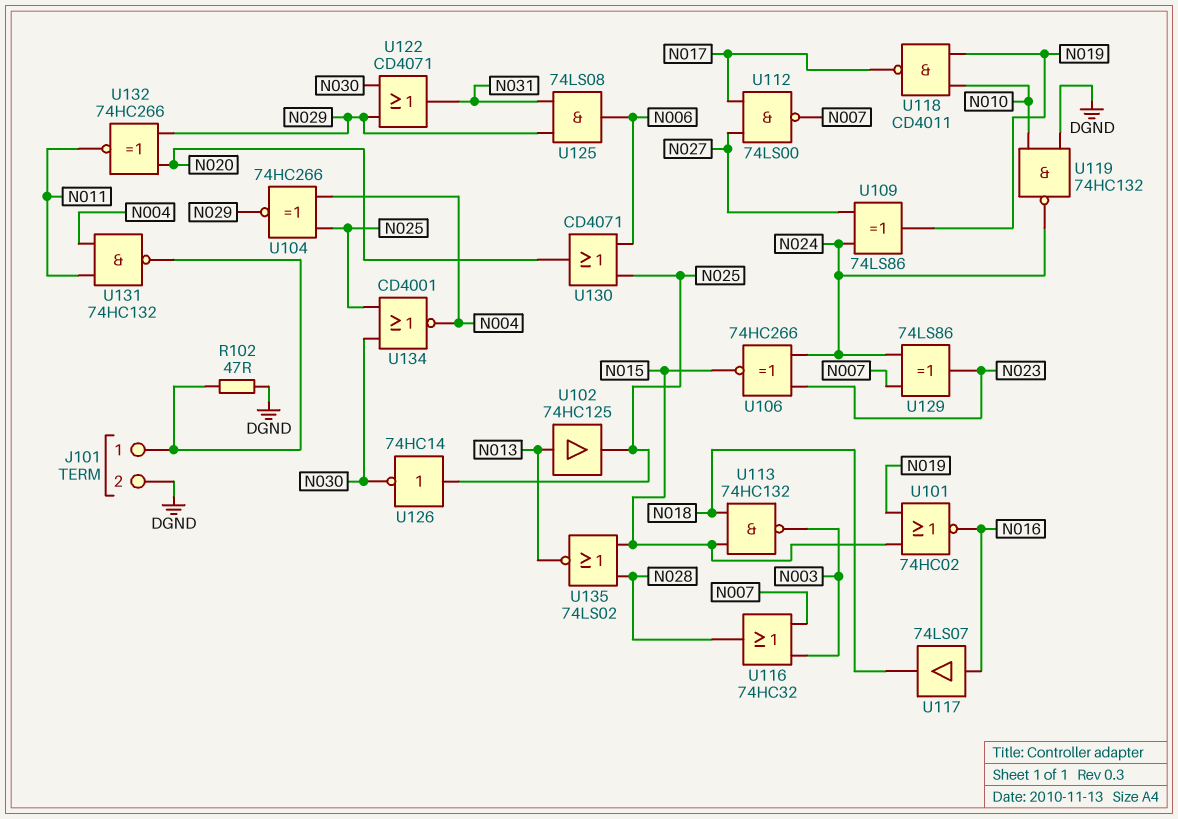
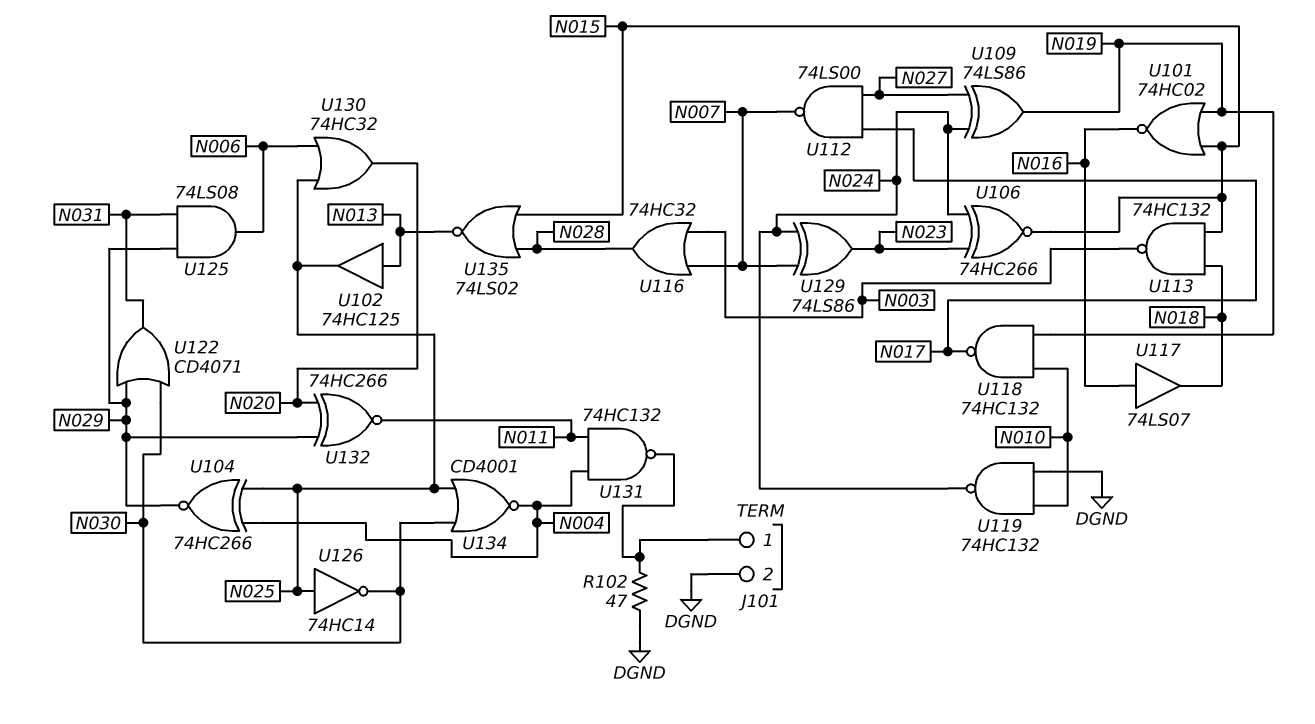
U118: NAND CD4011 (in N010, in N019, out N017) -> NAND 74HC132 (in N010, in N019, out N017)
U130: OR CD4071 (in N006, in N025, out N020) -> OR 74HC32 (in N006, in N025, out N020)

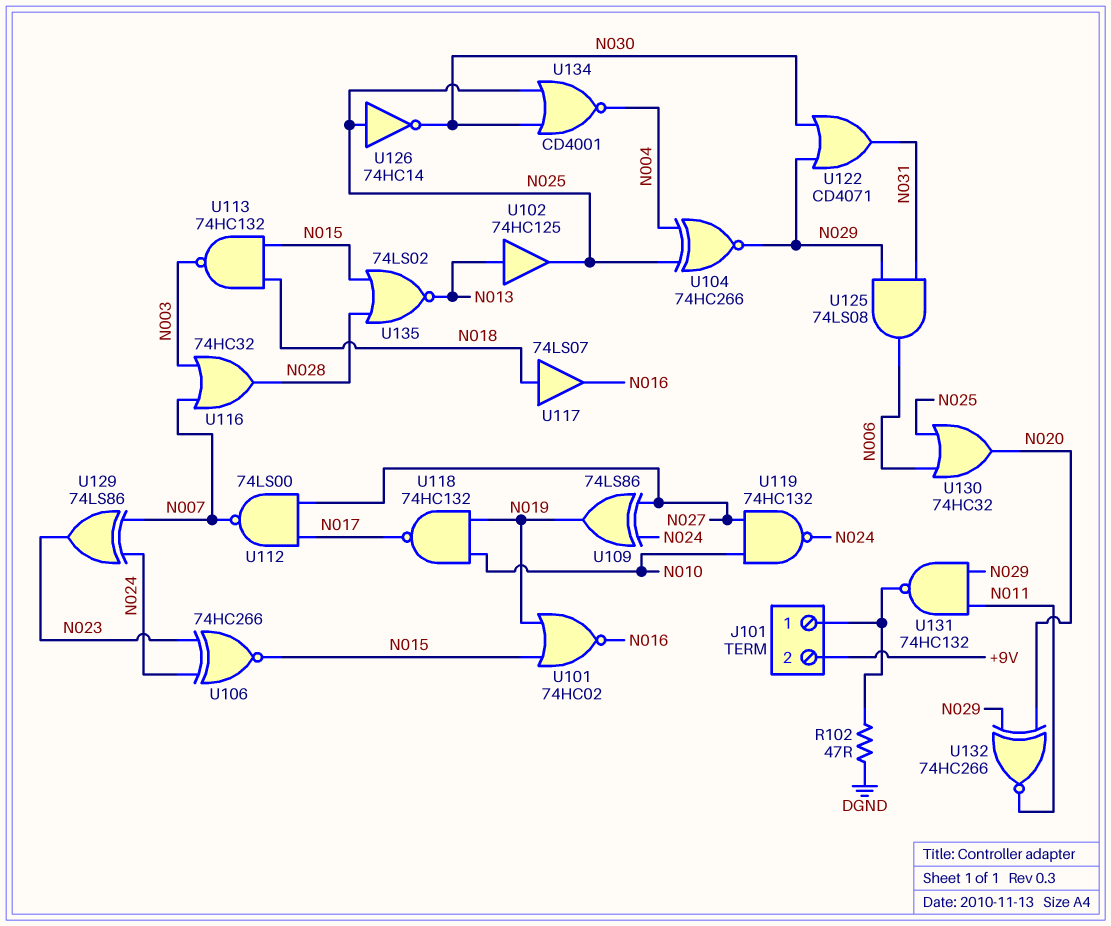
J101 pin 2: DGND -> +9V
U117: buffer 74LS07 (in N016, out N018) -> buffer 74LS07 (in N018, out N016)
U119: NAND 74HC132 (in DGND, in N010, out N024) -> NAND 74HC132 (in N010, in N027, out N024)
U131: NAND 74HC132 (in N004, in N011, out J101/1) -> NAND 74HC132 (in N011, in N029, out J101/1)

